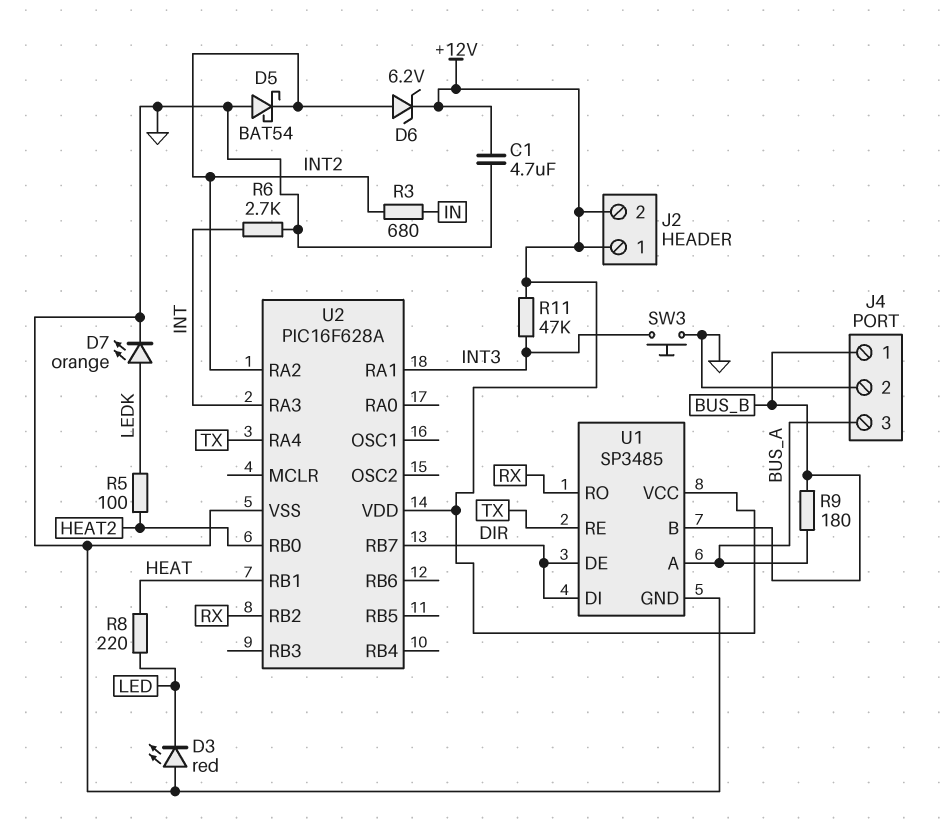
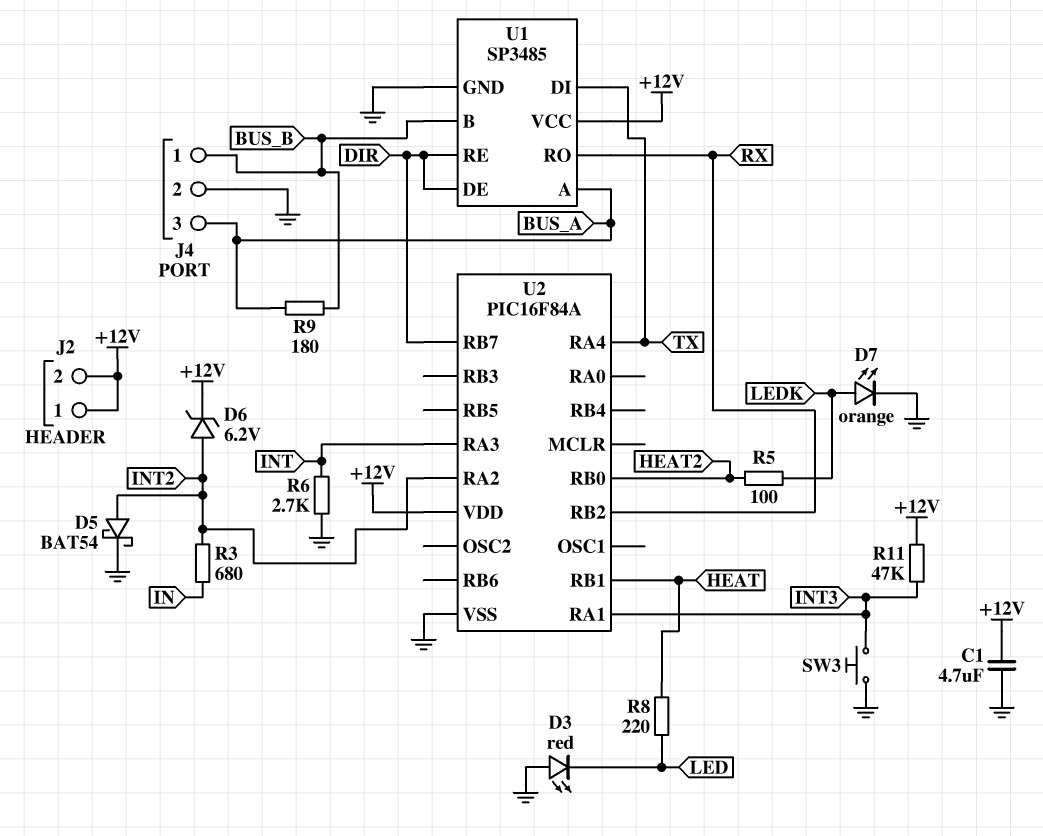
D5: schottky BAT54 (A GND, K INT2) -> schottky BAT54 (A INT2, K GND)
U1 pin DI: DIR -> TX
U1 pin RE: TX -> DIR
U2: PIC16F628A -> PIC16F84A

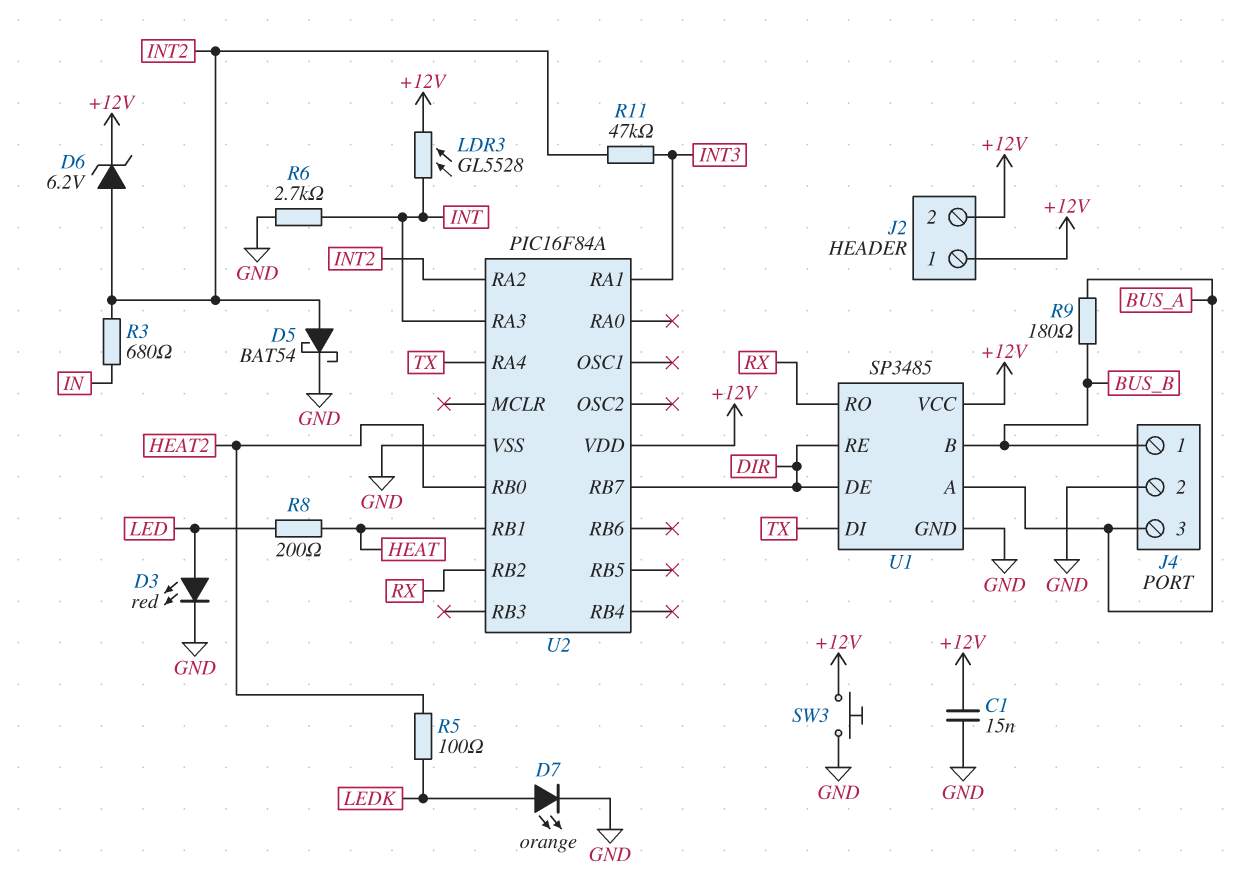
C1: 4.7uF (+12V, GND) -> 15nF (+12V, GND)
D3: LED red (A GND, K LED) -> LED red (A LED, K GND)
LDR3: none -> GL5528 (+12V, INT)
R8: 220 (HEAT, LED) -> 200 (HEAT, LED)
R11: 47k (+12V, INT3) -> 47k (INT2, INT3)
SW3: button (GND, INT3) -> button (+12V, GND)

